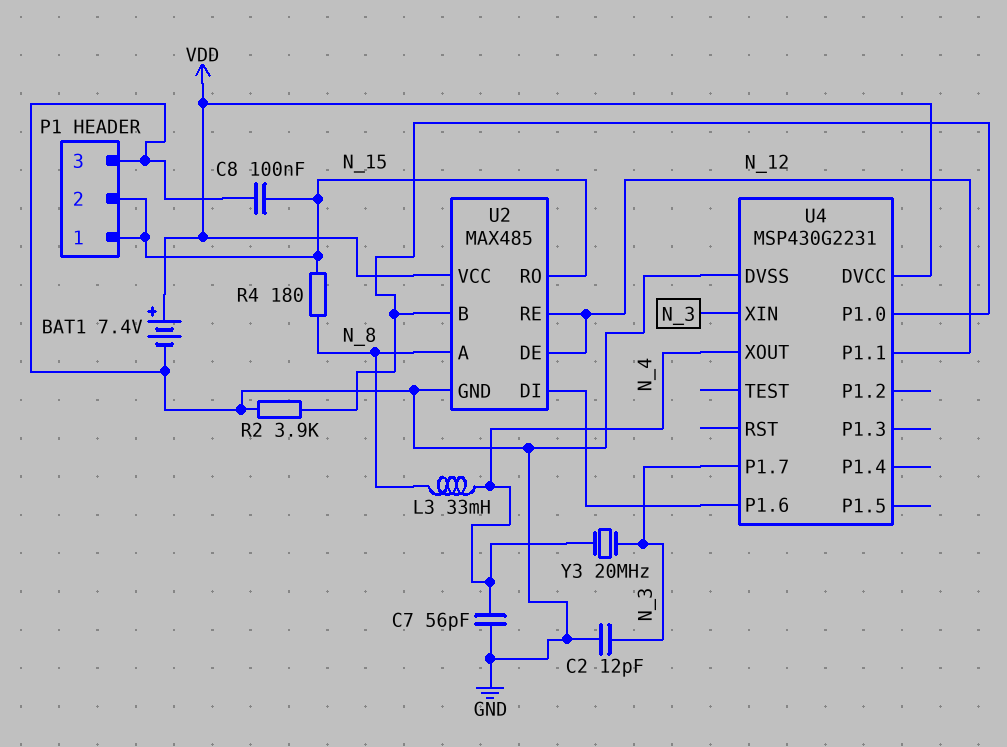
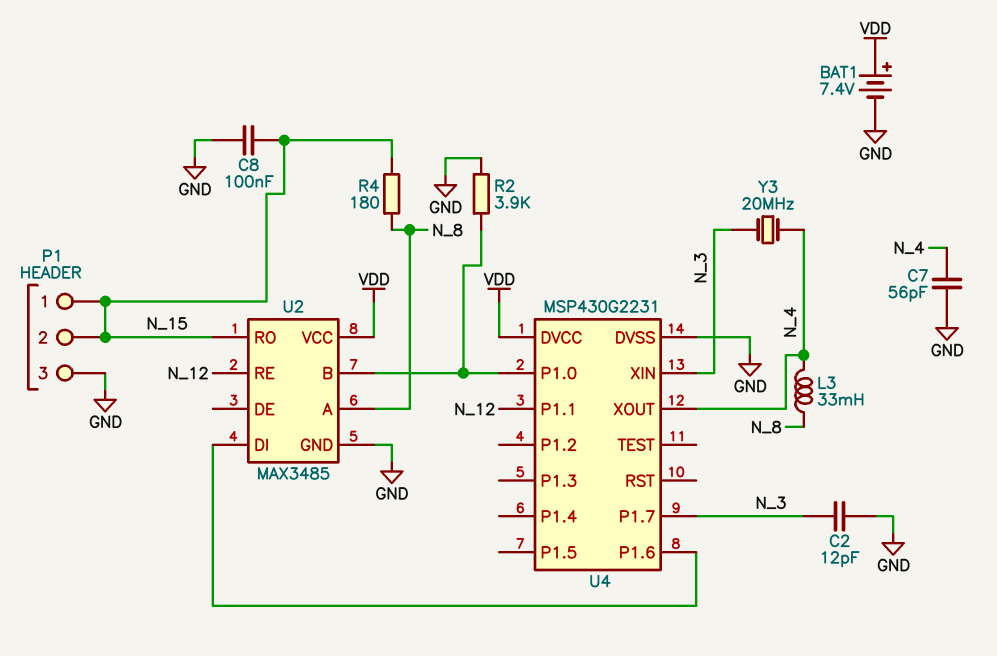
U2: MAX485 -> MAX3485
U2 pin DE: N_12 -> none

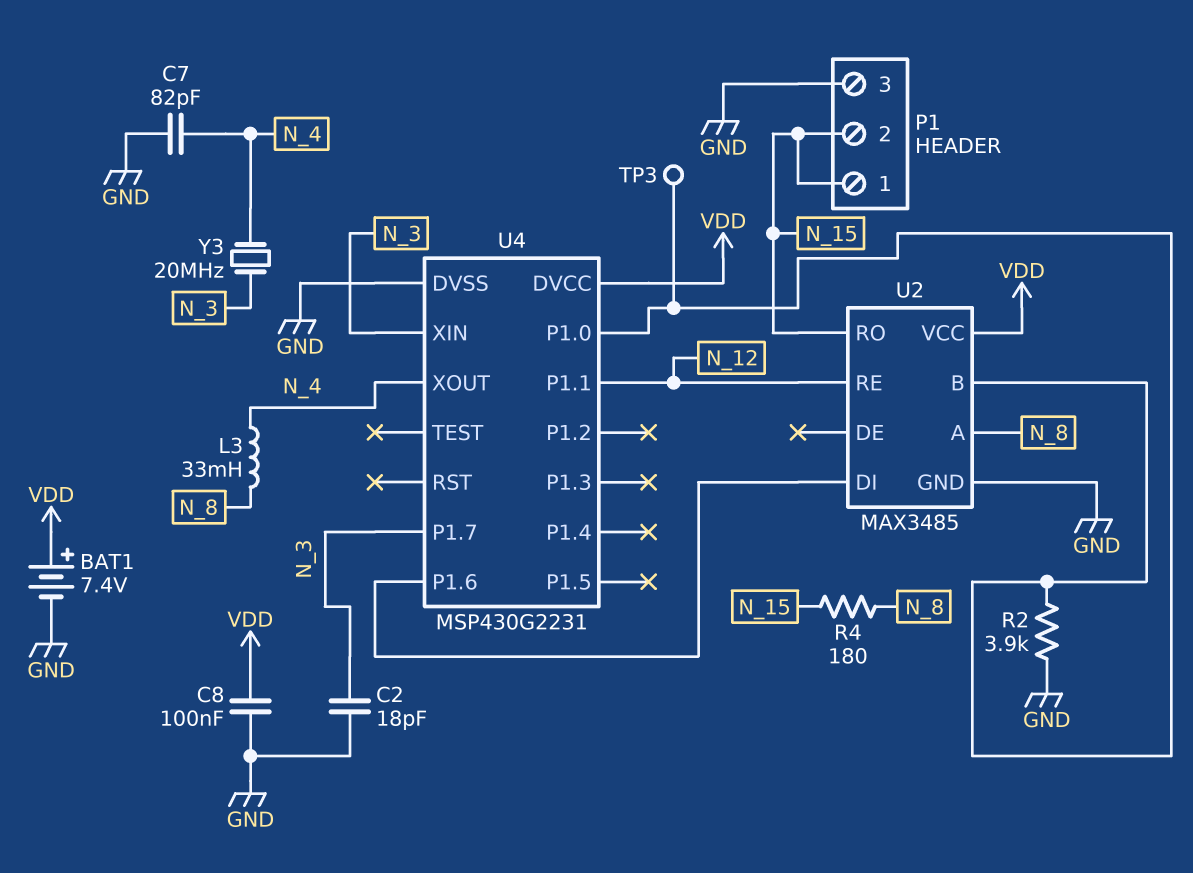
C2: 12pF (GND, N_3) -> 18pF (GND, N_3)
C7: 56pF (GND, N_4) -> 82pF (GND, N_4)
C8: 100nF (GND, N_15) -> 100nF (GND, VDD)
TP3: none -> test point (U2/B)

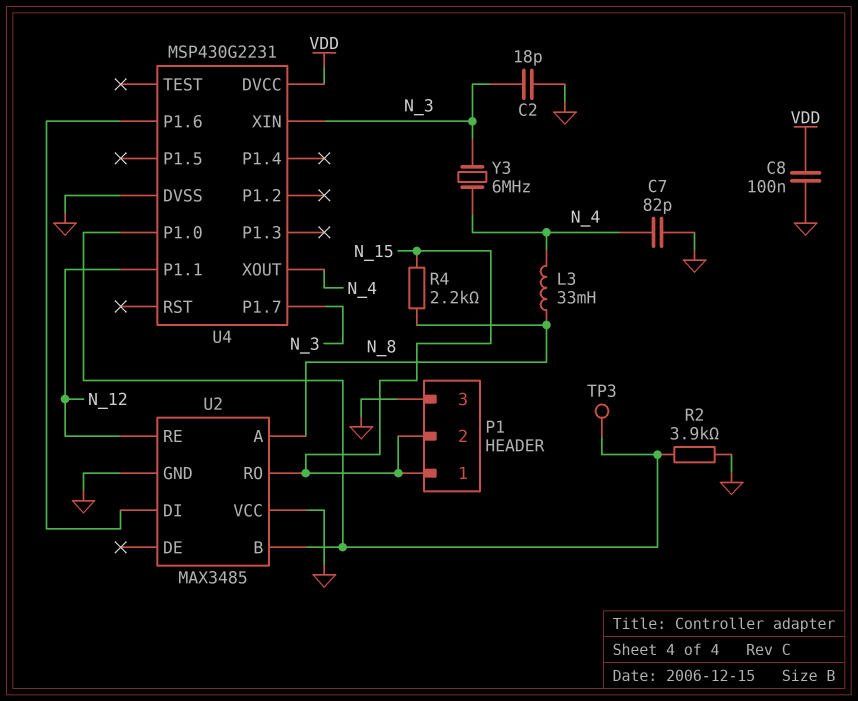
BAT1: 7.4V (plus VDD, minus GND) -> none
R4: 180 (N_8, N_15) -> 2.2k (N_8, N_15)
U2 pin VCC: VDD -> GND
Y3: 20MHz (N_3, N_4) -> 6MHz (N_3, N_4)

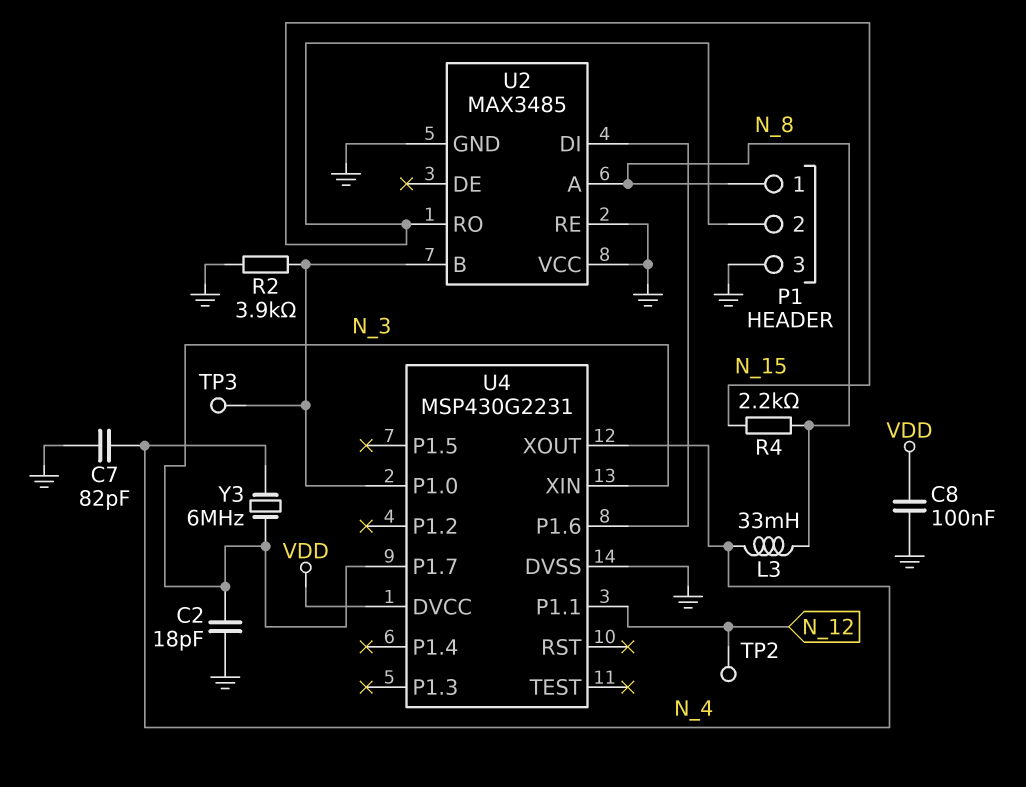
P1 pin 1: N_15 -> N_8
TP2: none -> test point (N_12)
U2 pin RE: N_12 -> GND

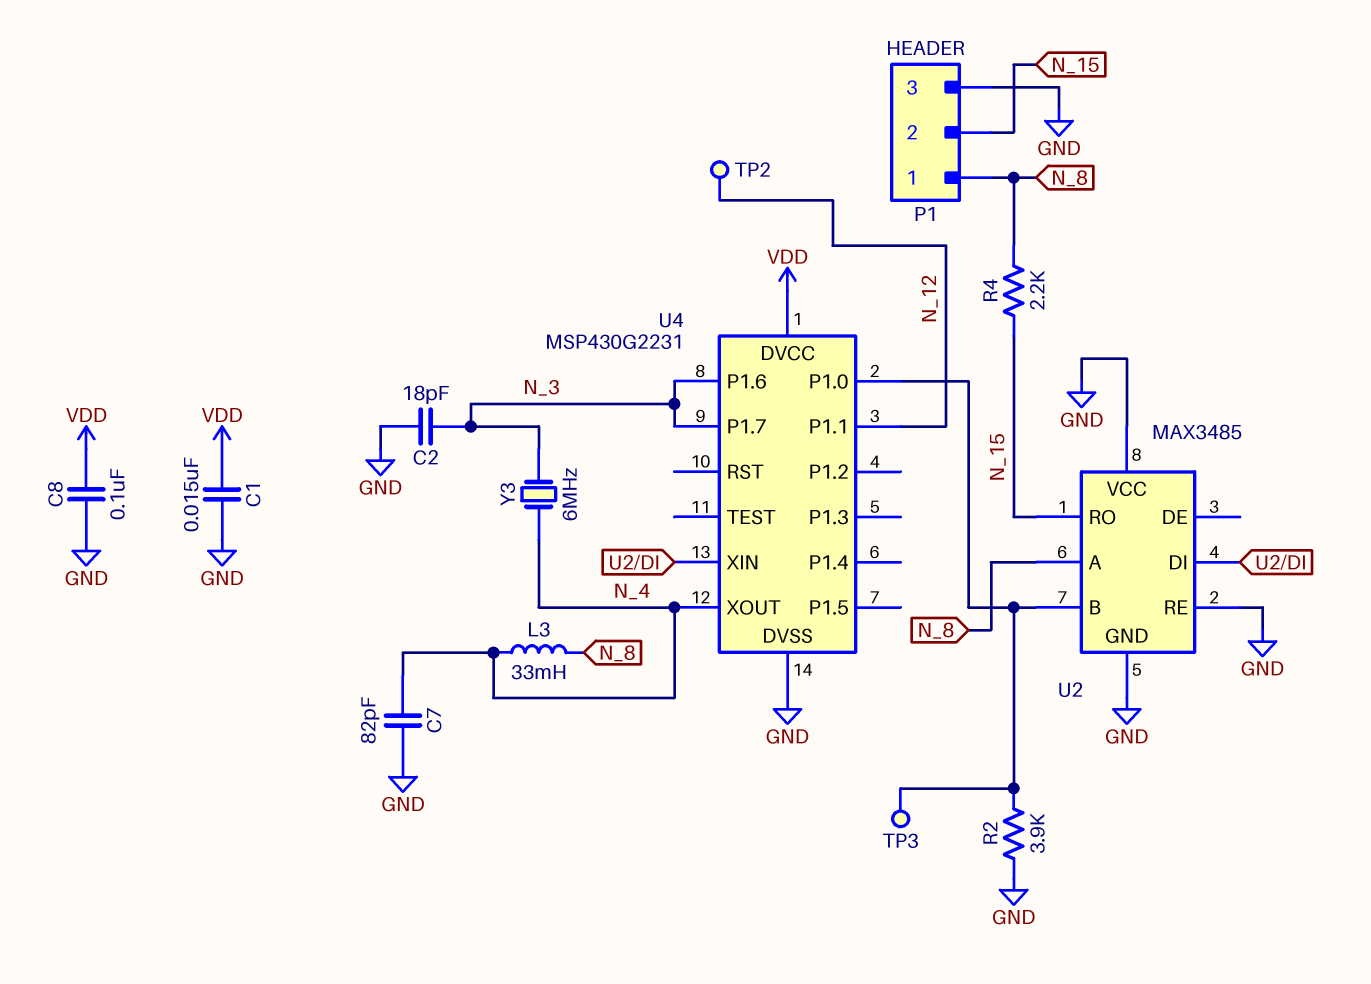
C1: none -> 15nF (GND, VDD)
U4 pin P1.6: U2/DI -> N_3
U4 pin XIN: N_3 -> U2/DI

